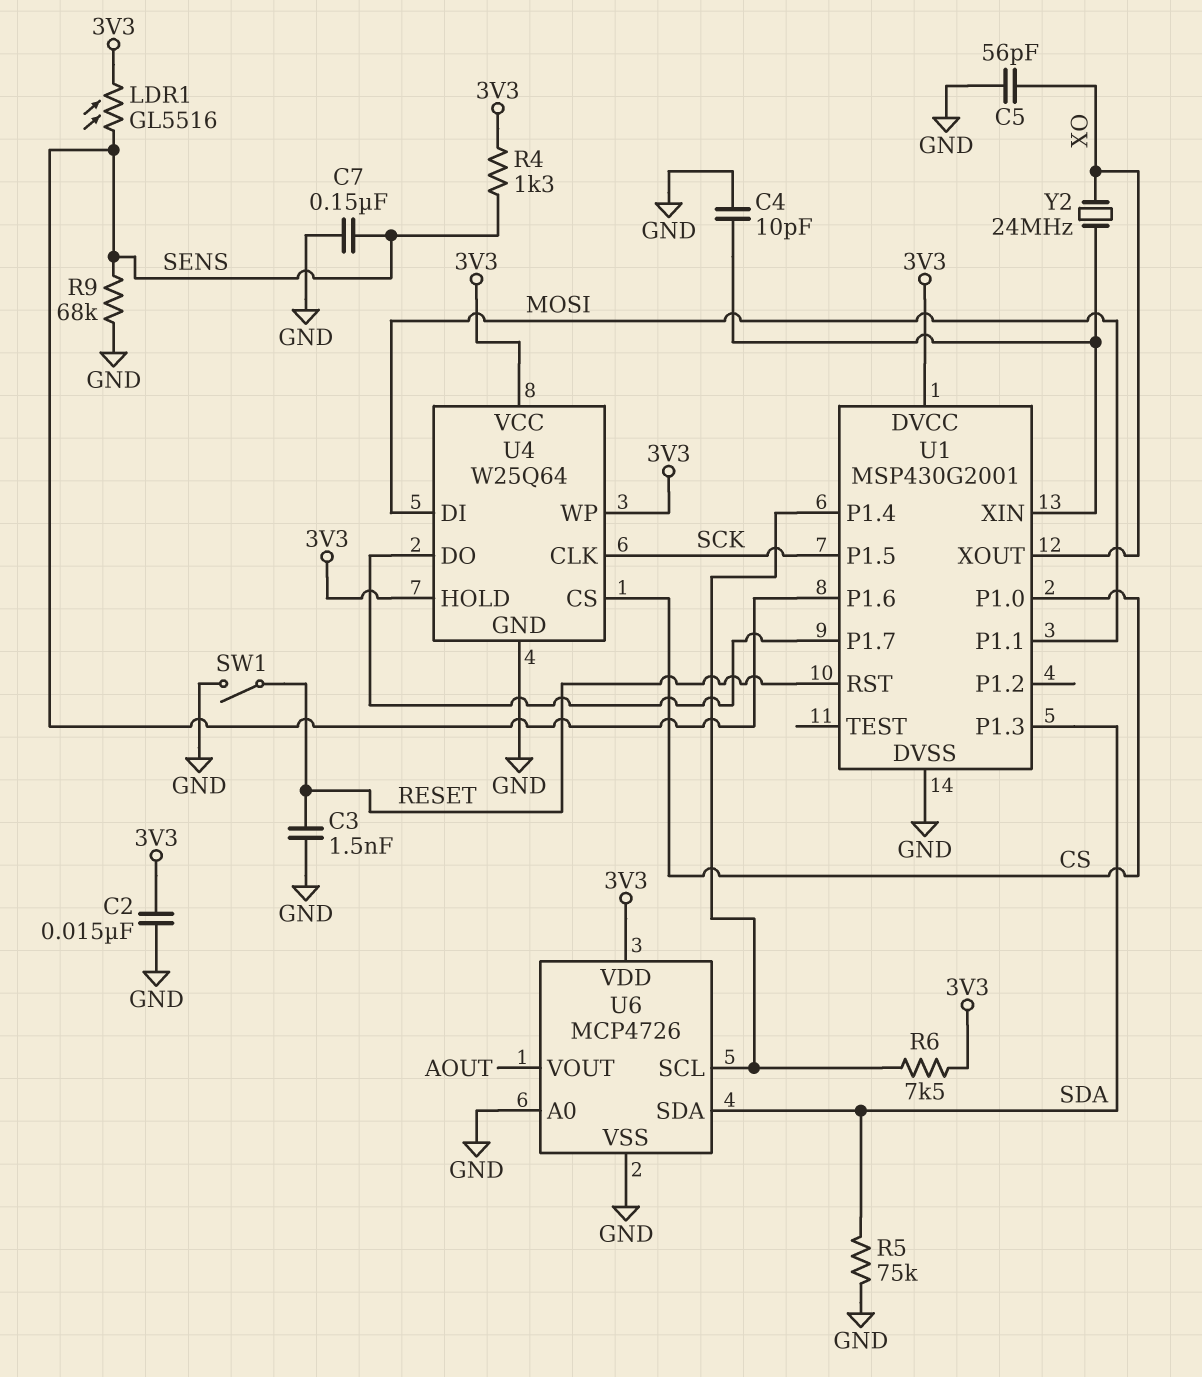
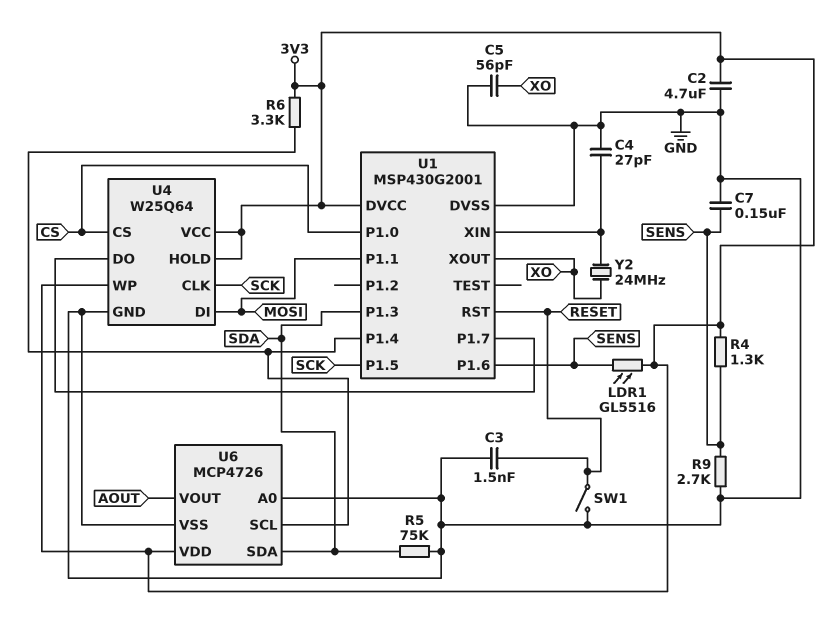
C2: 15nF (3V3, GND) -> 4.7uF (3V3, GND)
C4: 10pF (GND, U1/XIN) -> 27pF (GND, U1/XIN)
R6: 7.5k (3V3, U1/P1.4) -> 3.3k (3V3, U1/P1.4)
R9: 68k (GND, SENS) -> 2.7k (GND, SENS)

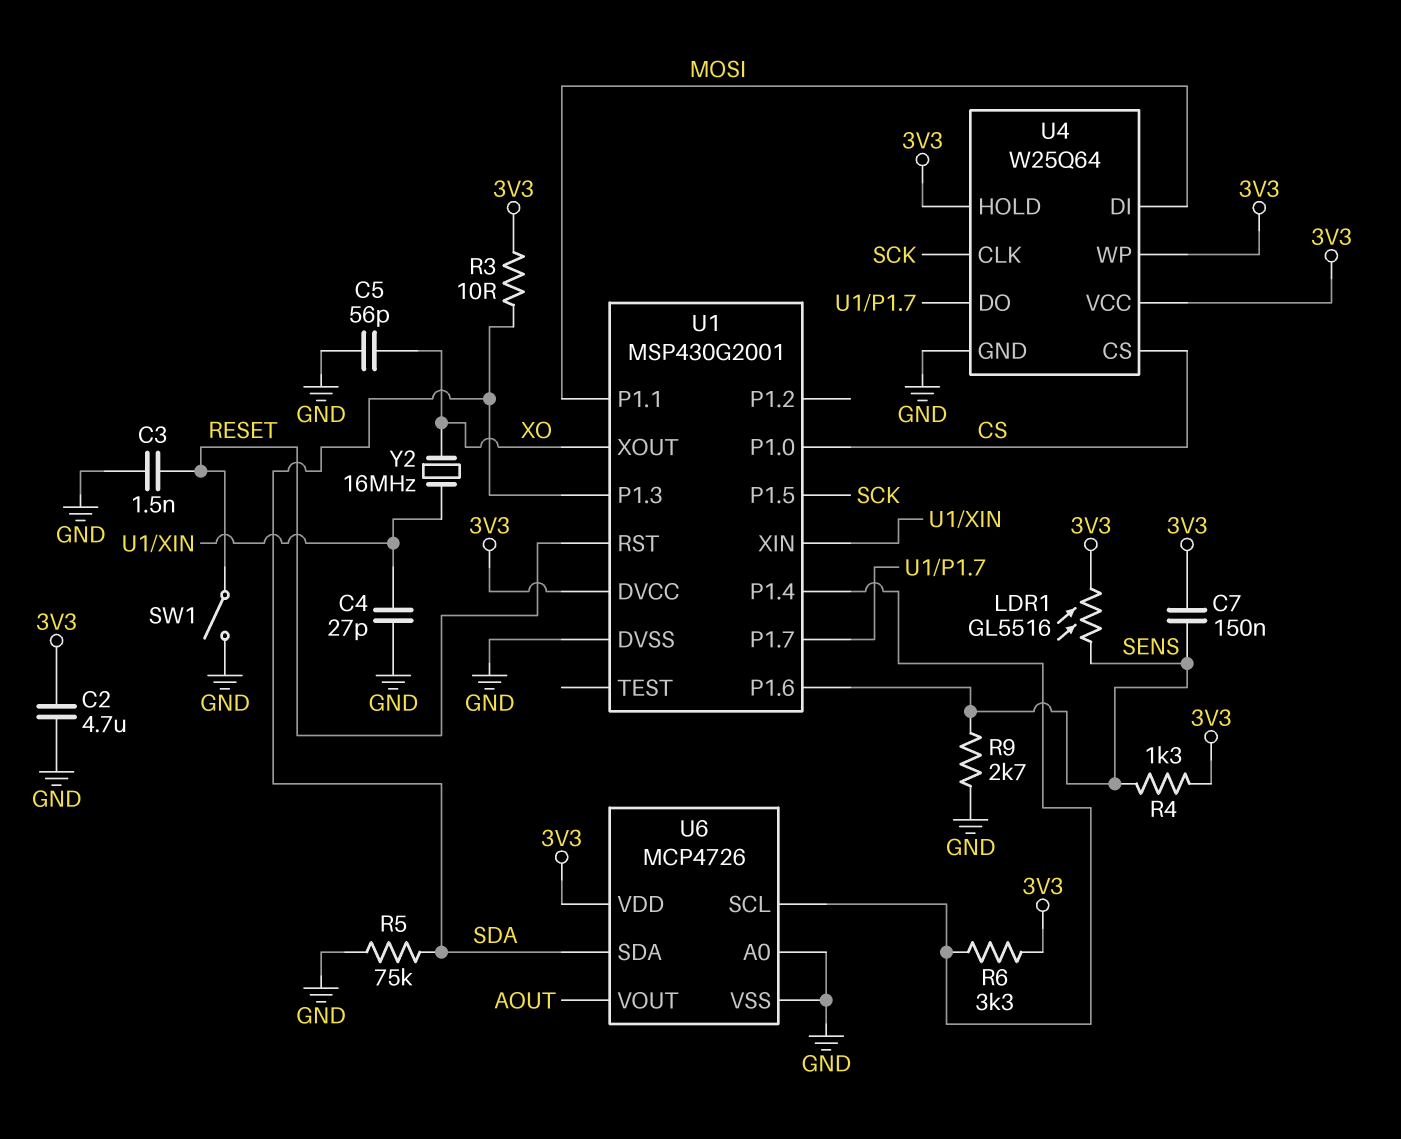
C7: 150nF (GND, SENS) -> 150nF (3V3, SENS)
R3: none -> 10 (3V3, SDA)
Y2: 24MHz (U1/XIN, XO) -> 16MHz (U1/XIN, XO)

